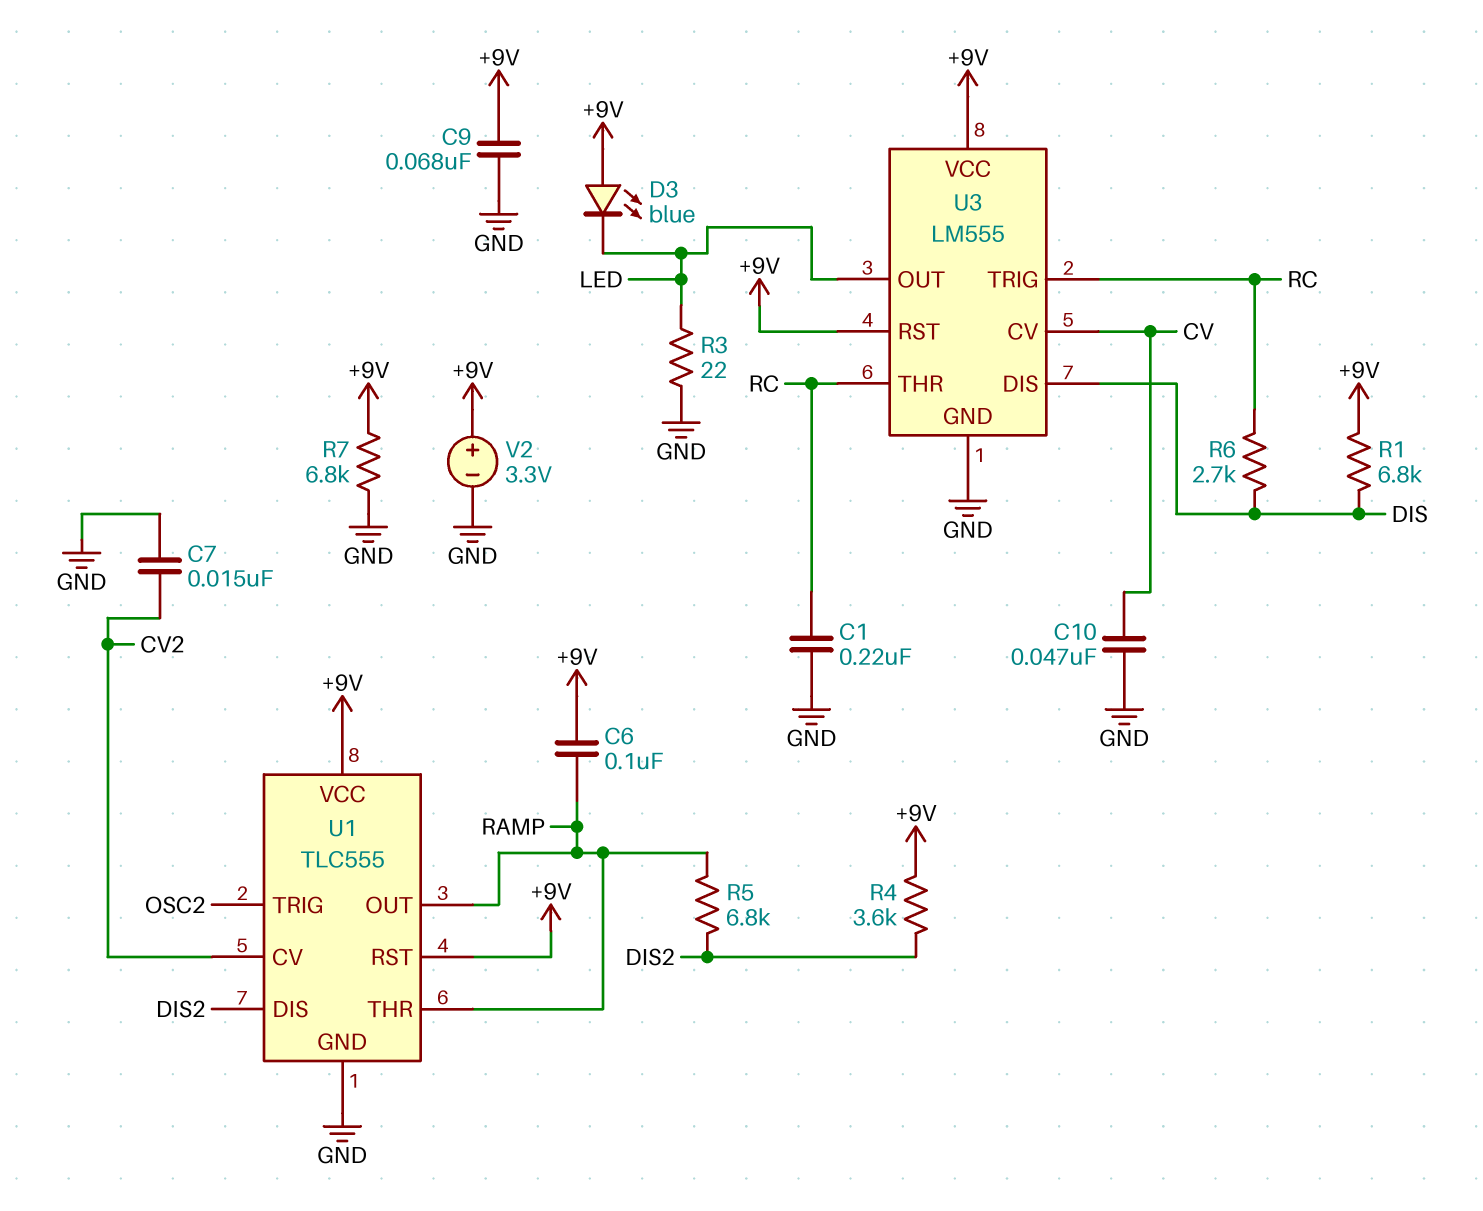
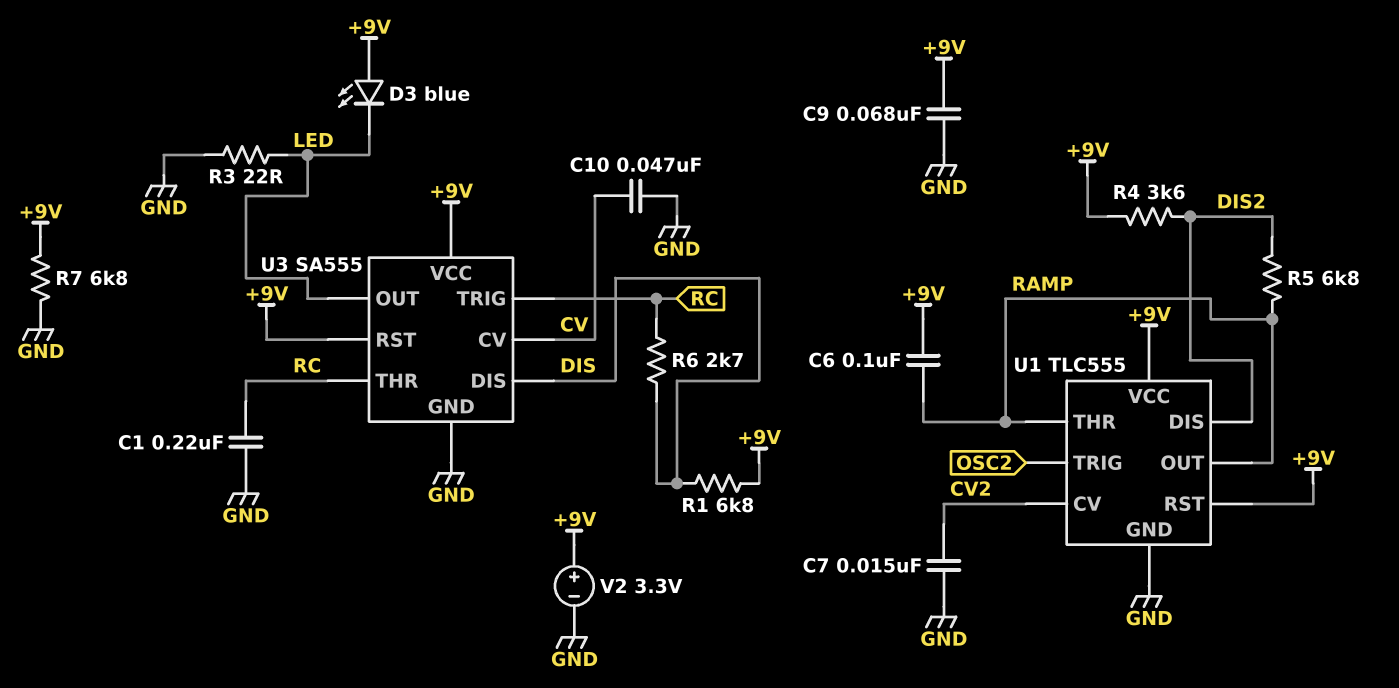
U3: LM555 -> SA555

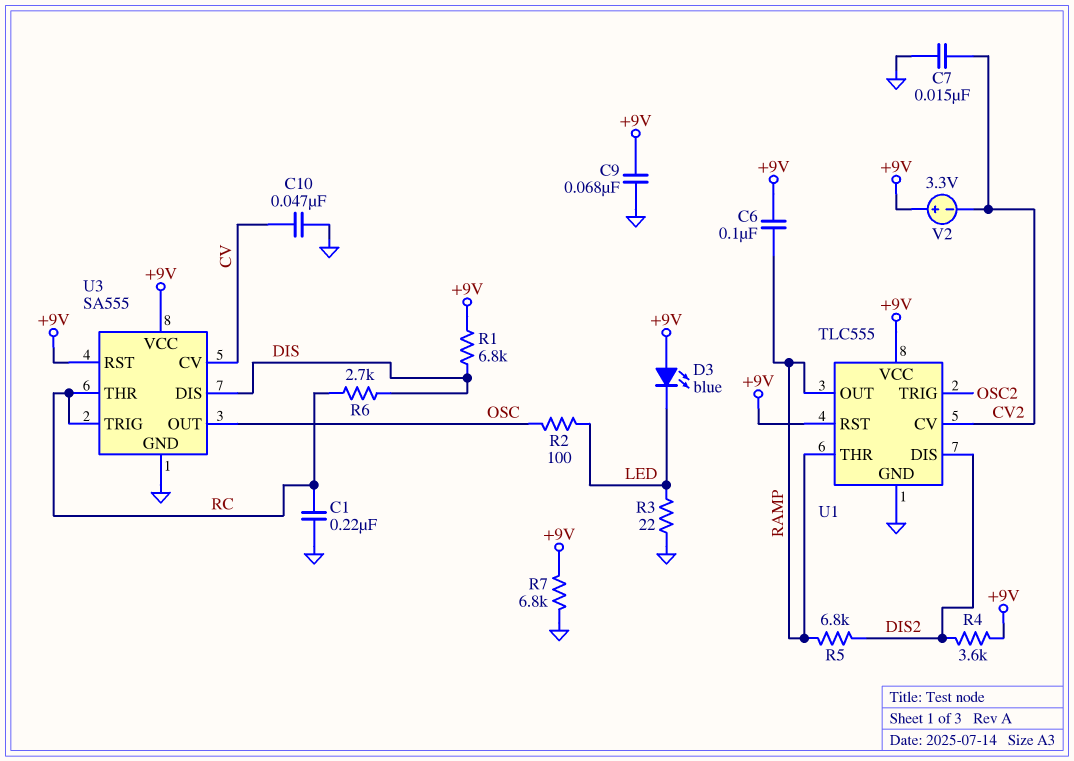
R2: none -> 100 (LED, OSC)
U3 pin OUT: LED -> OSC
V2: 3.3V (plus +9V, minus GND) -> 3.3V (plus +9V, minus CV2)

